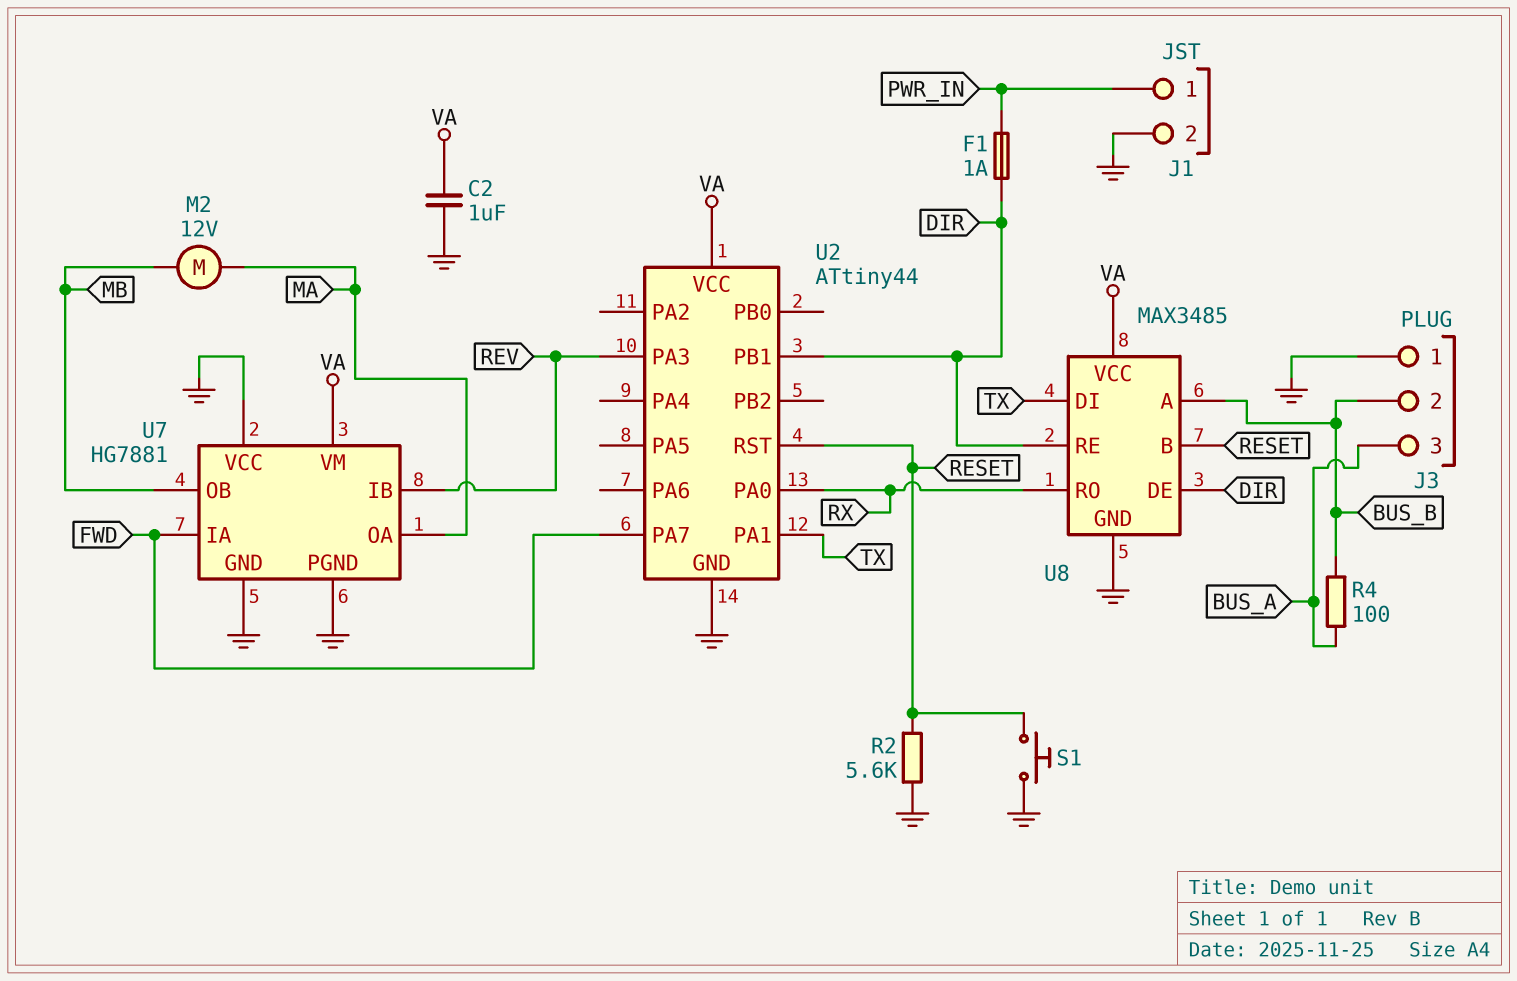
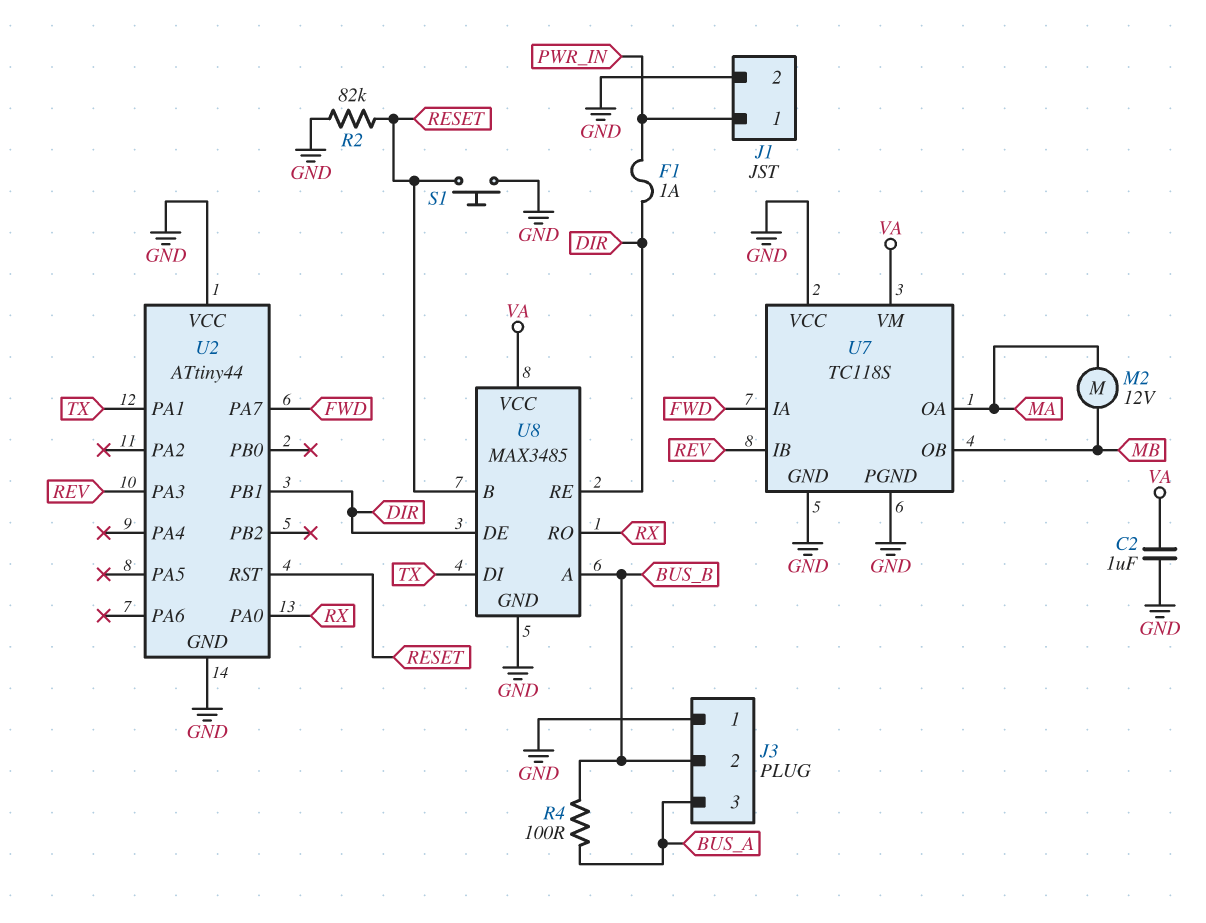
R2: 5.6k (GND, RESET) -> 82k (GND, RESET)
U2 pin VCC: VA -> GND
U7: HG7881 -> TC118S

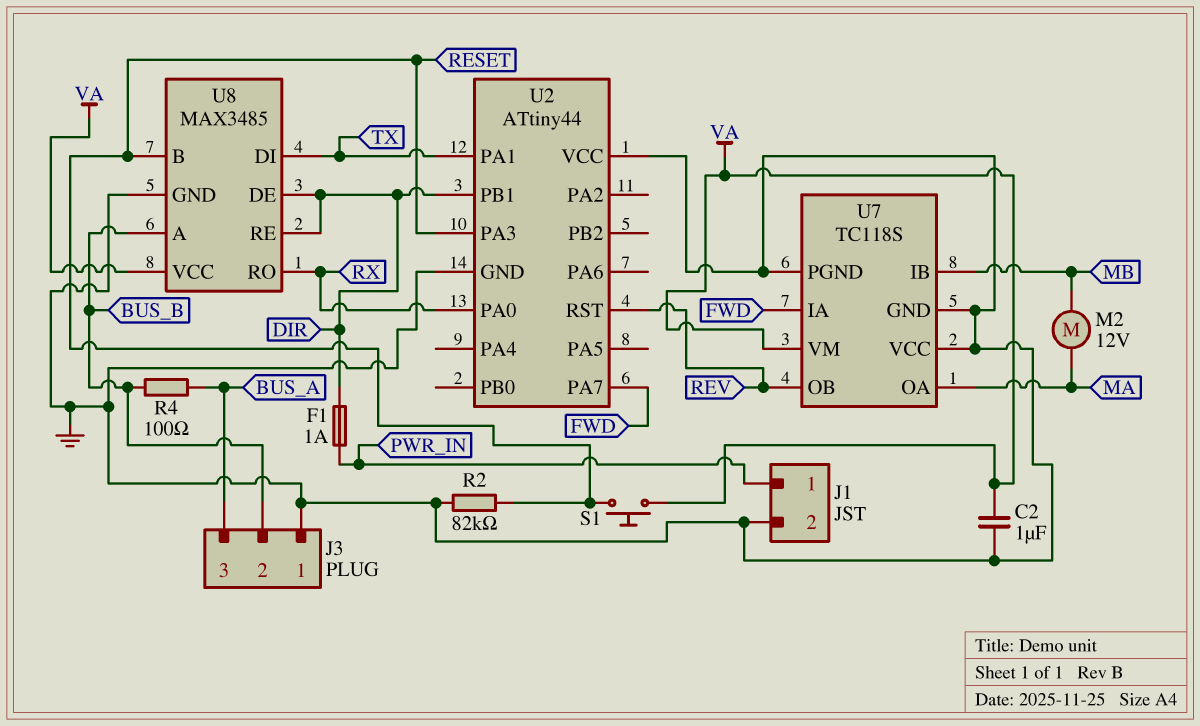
S1: button (GND, RESET) -> button (RESET, VA)
U2 pin PA3: REV -> RESET
U2 pin RST: RESET -> REV
U7 pin IB: REV -> MB
U7 pin OB: MB -> REV

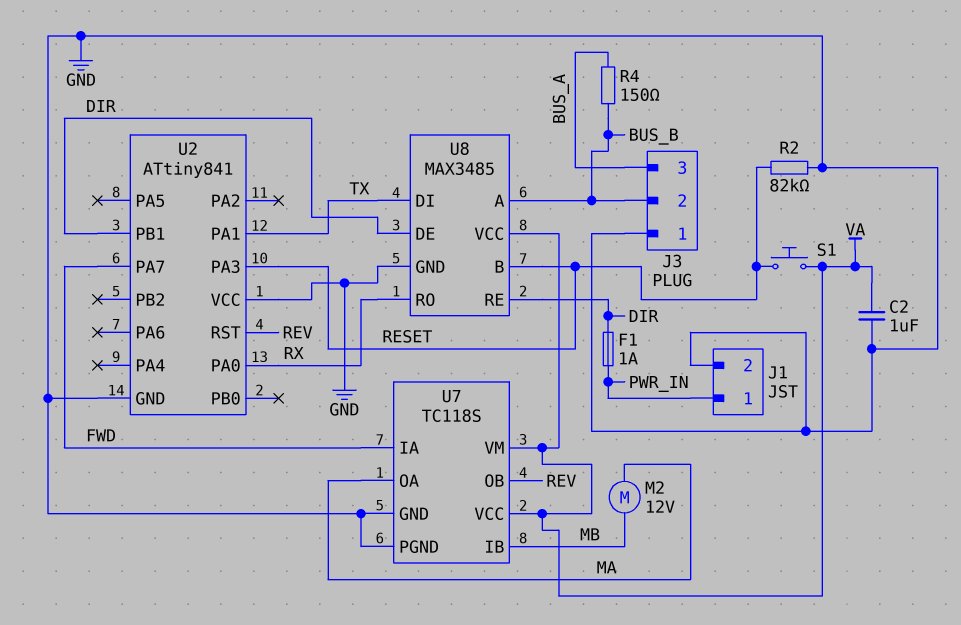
R4: 100 (BUS_A, BUS_B) -> 150 (BUS_A, BUS_B)
U2: ATtiny44 -> ATtiny841
U7 pin VCC: GND -> VA

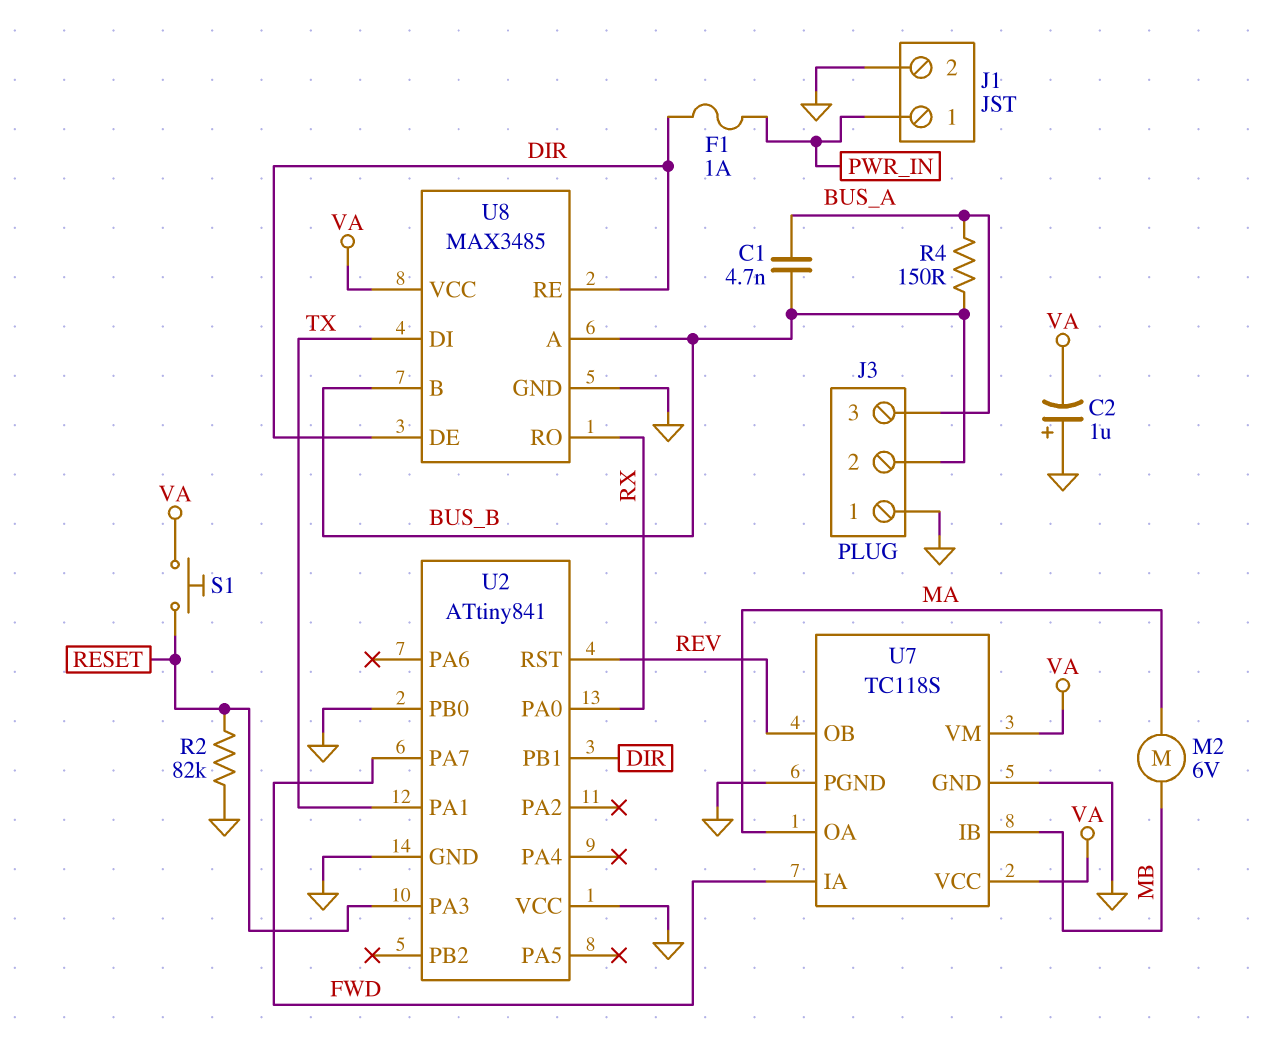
C1: none -> 4.7nF (BUS_A, BUS_B)
C2: 1uF (GND, VA) -> 1uF (plus GND, minus VA)
M2: motor 12V (MA, MB) -> motor 6V (MA, MB)
U2 pin PB0: none -> GND
U8 pin B: RESET -> BUS_B

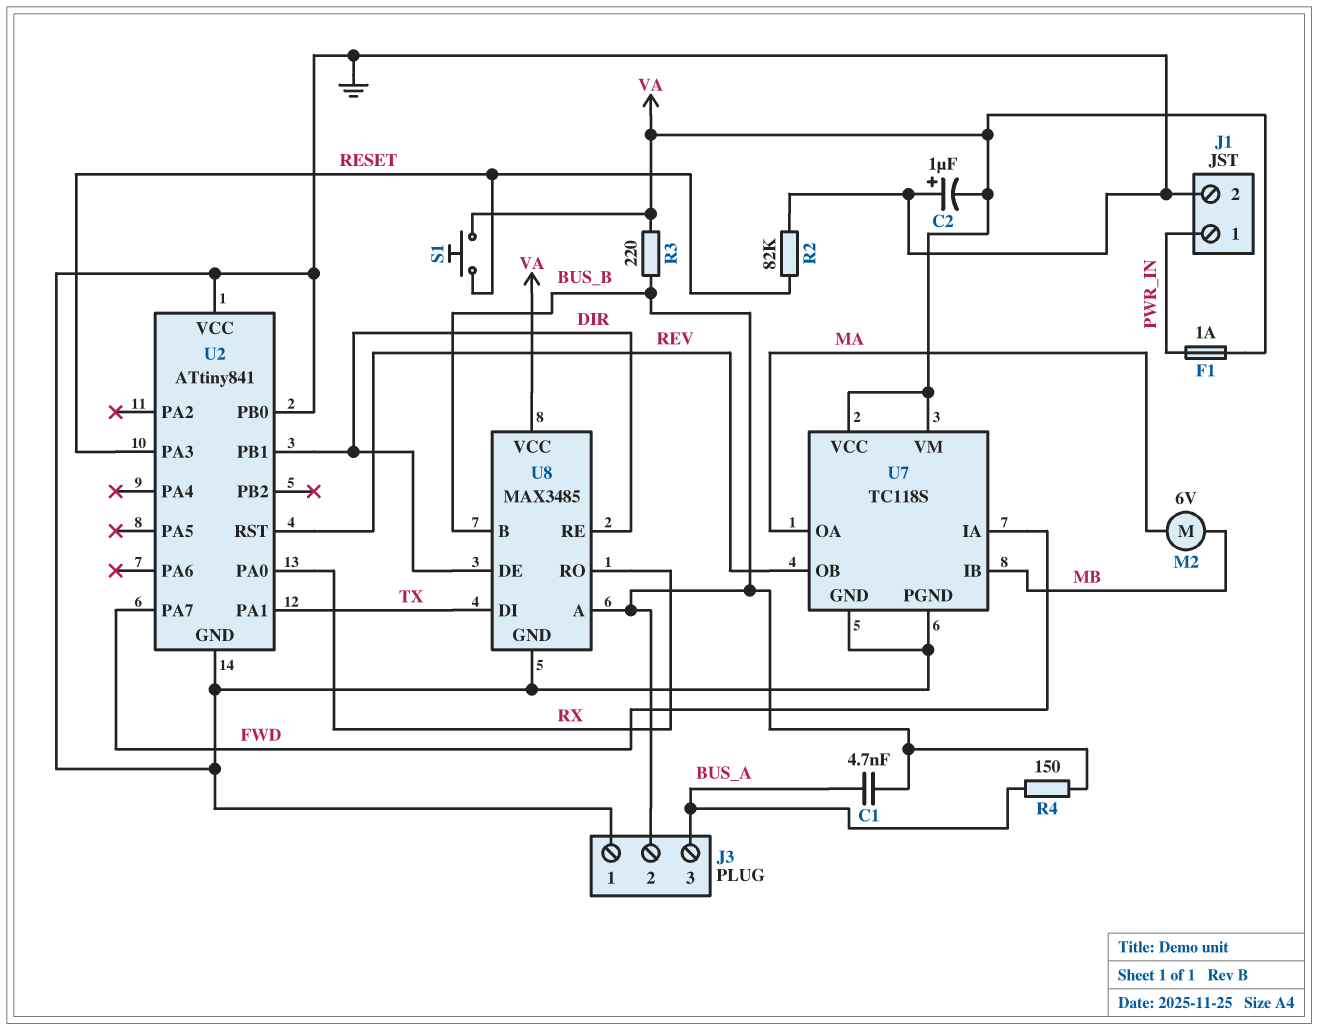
F1: 1A (DIR, PWR_IN) -> 1A (PWR_IN, VA)
R3: none -> 220 (BUS_B, VA)

